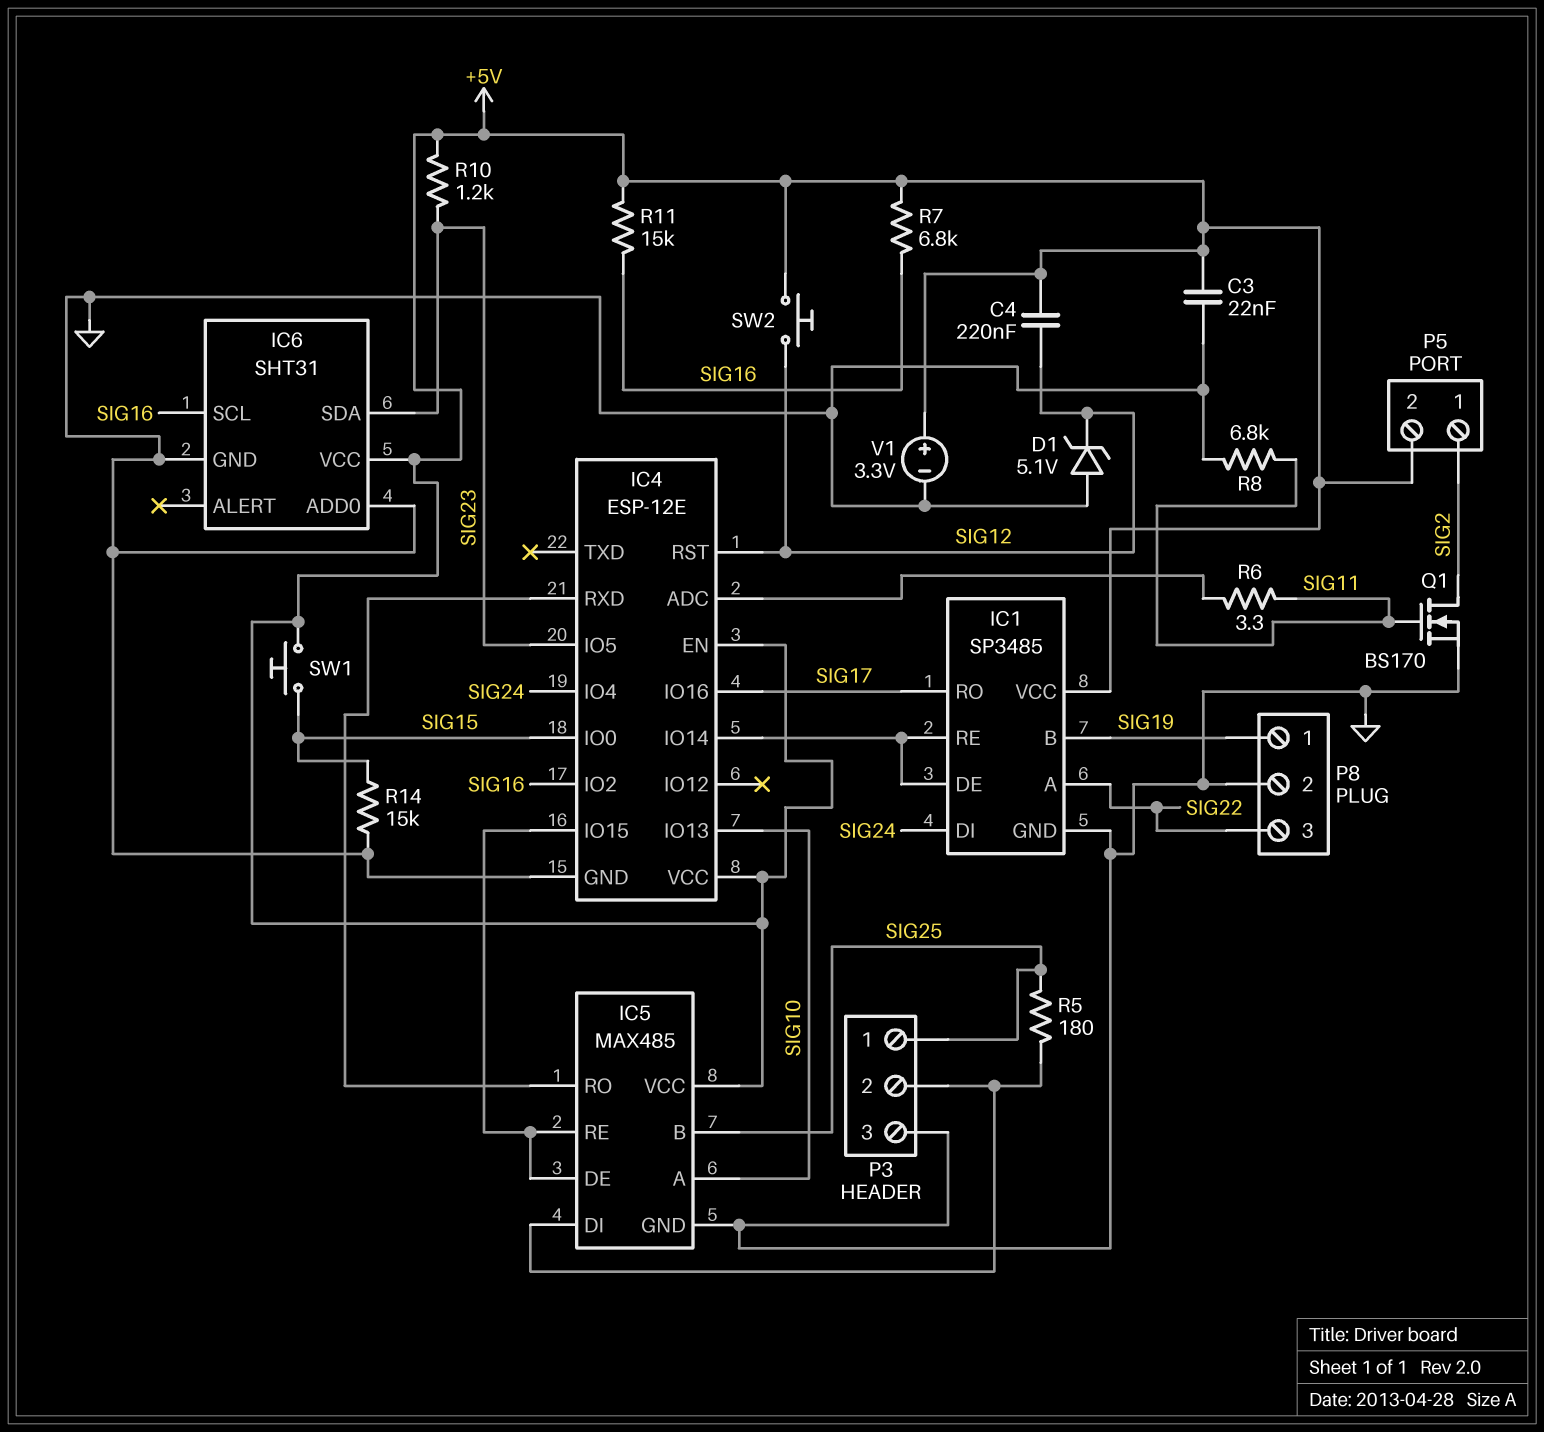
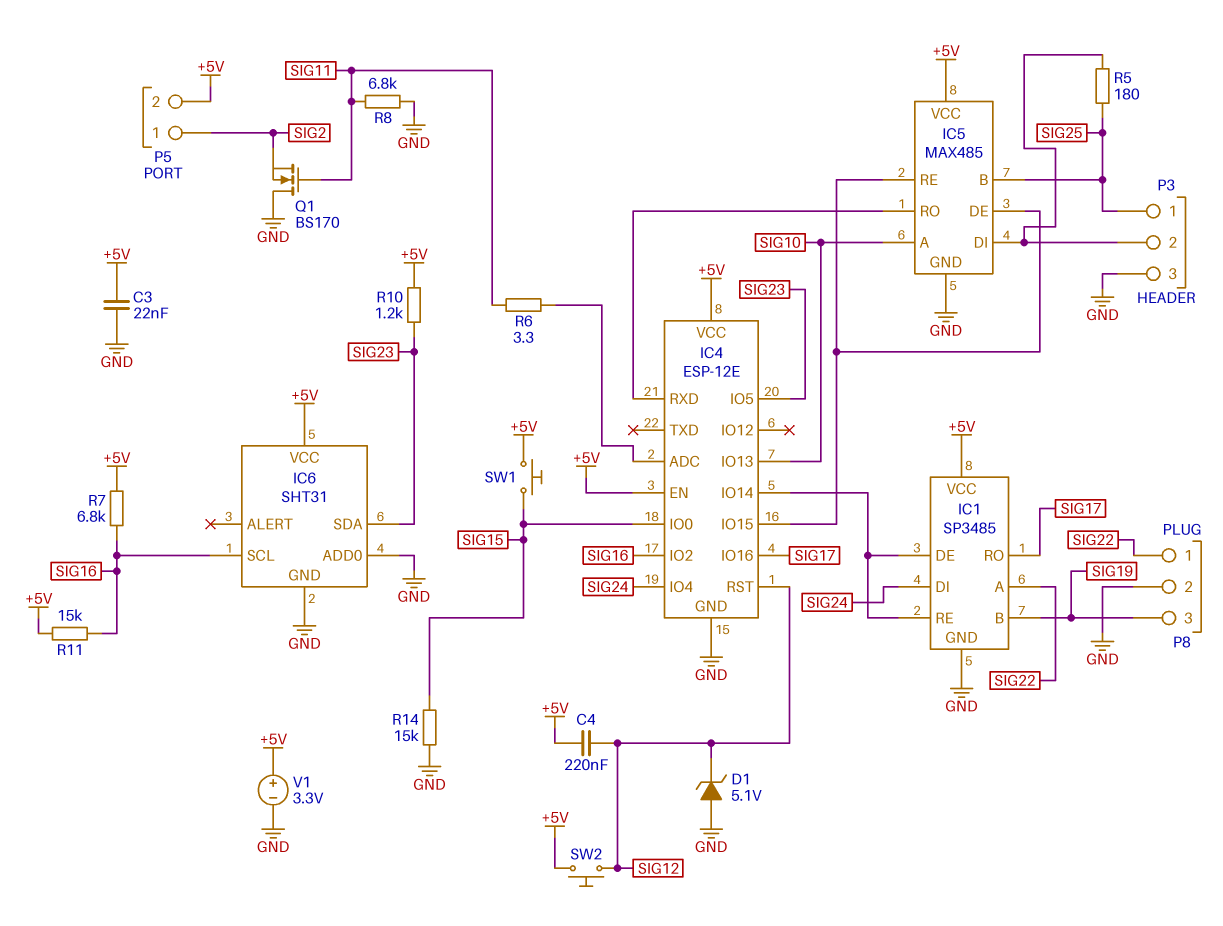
P8 pin 1: SIG19 -> SIG22
P8 pin 3: SIG22 -> SIG19
Q1: NMOS BS170 (G SIG11, D SIG2, S GND) -> NMOS BS170 (G SIG11, D GND, S SIG2)

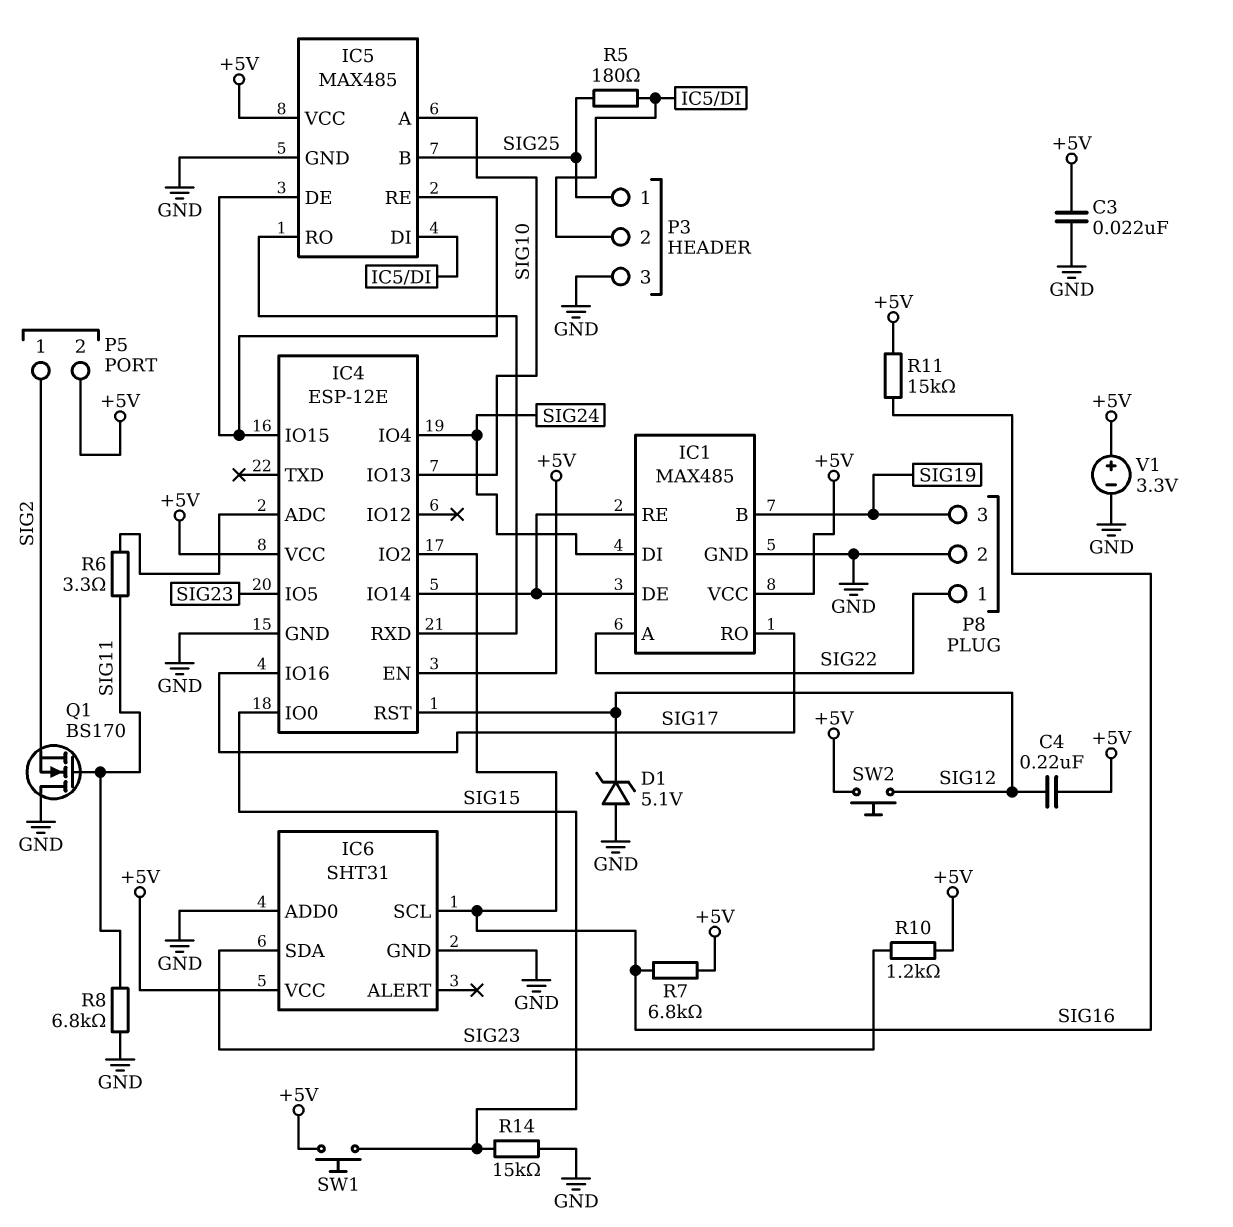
IC1: SP3485 -> MAX485

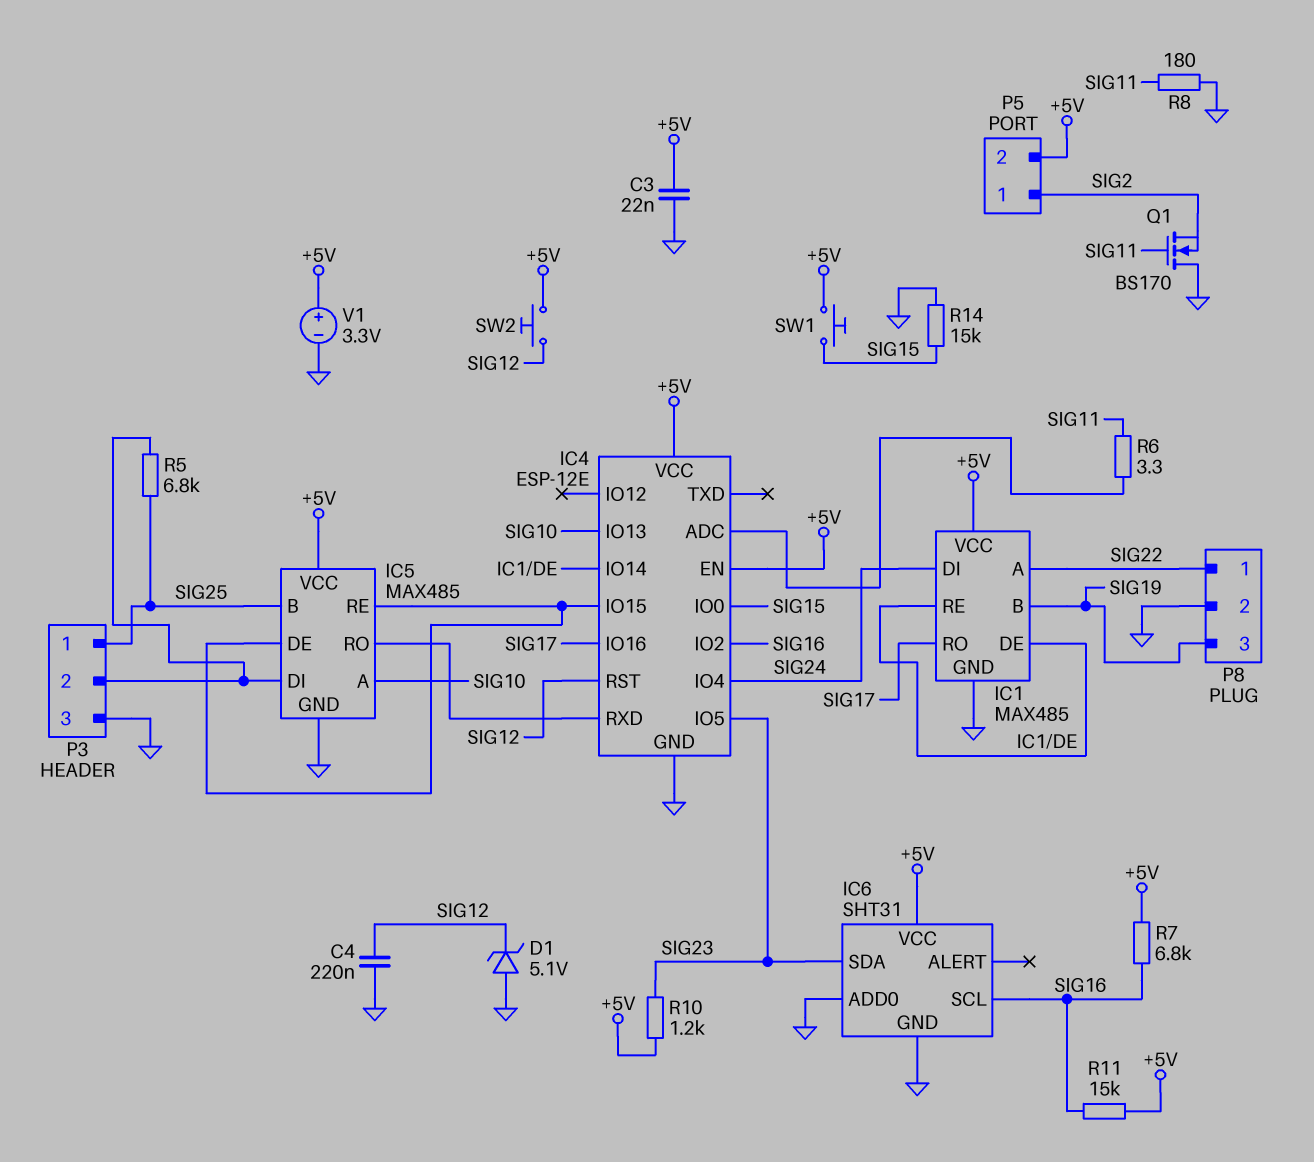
C4: 220nF (+5V, SIG12) -> 220nF (GND, SIG12)
R5: 180 (IC5/DI, SIG25) -> 6.8k (IC5/DI, SIG25)
R8: 6.8k (GND, SIG11) -> 180 (GND, SIG11)

